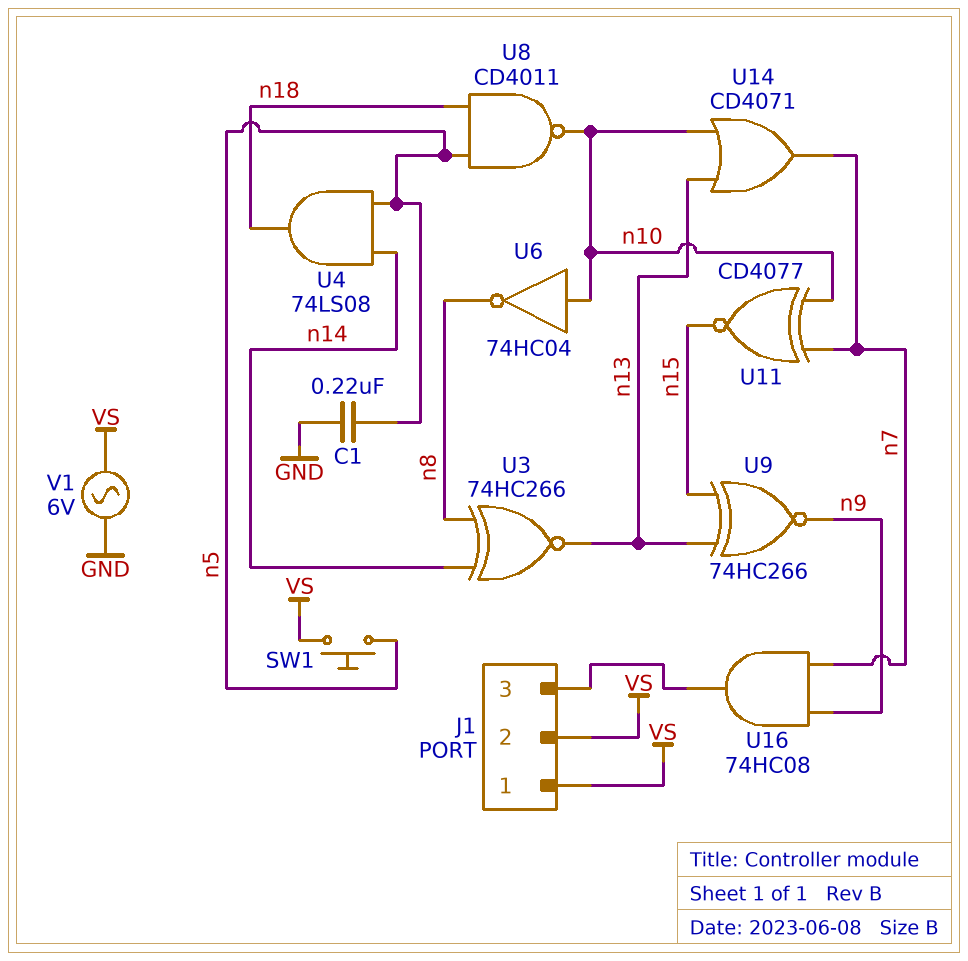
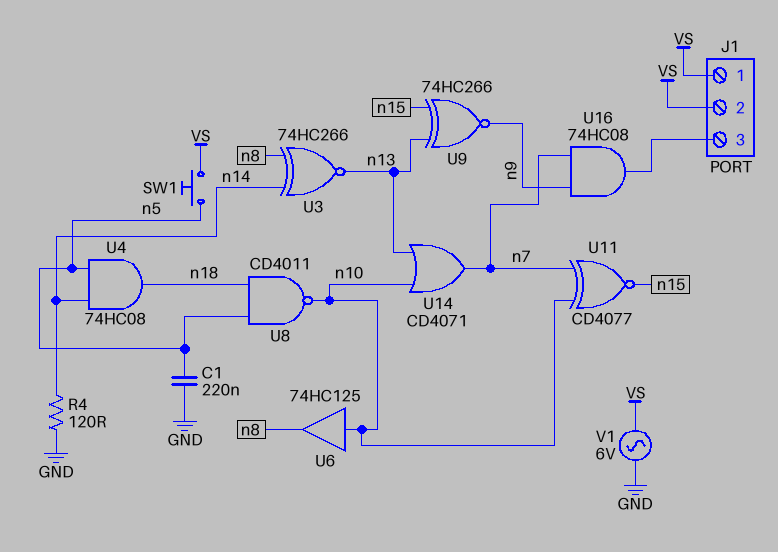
R4: none -> 120 (GND, n14)
U4: AND 74LS08 (in n5, in n14, out n18) -> AND 74HC08 (in n5, in n14, out n18)
U6: NOT 74HC04 (in n10, out n8) -> buffer 74HC125 (in n10, out n8)

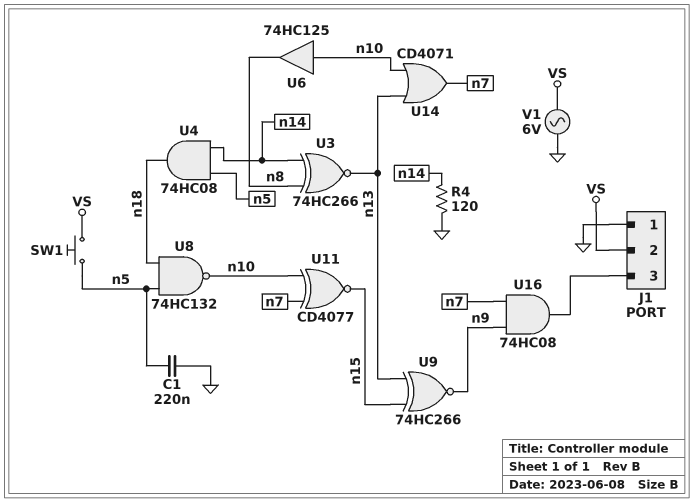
J1 pin 1: VS -> GND
U8: NAND CD4011 (in n5, in n18, out n10) -> NAND 74HC132 (in n5, in n18, out n10)

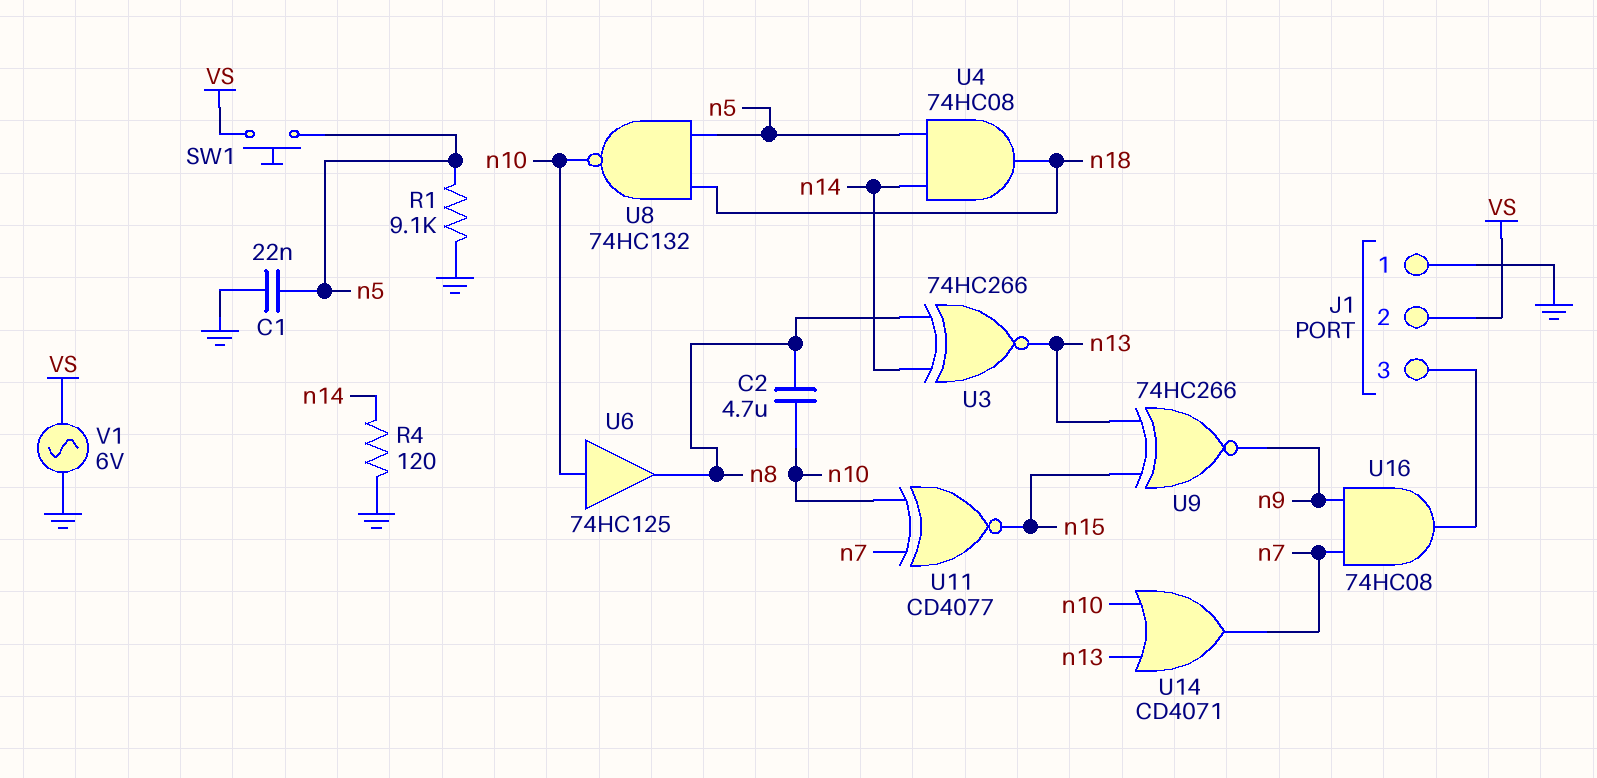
C1: 220nF (GND, n5) -> 22nF (GND, n5)
C2: none -> 4.7uF (n8, n10)
R1: none -> 9.1k (GND, n5)

